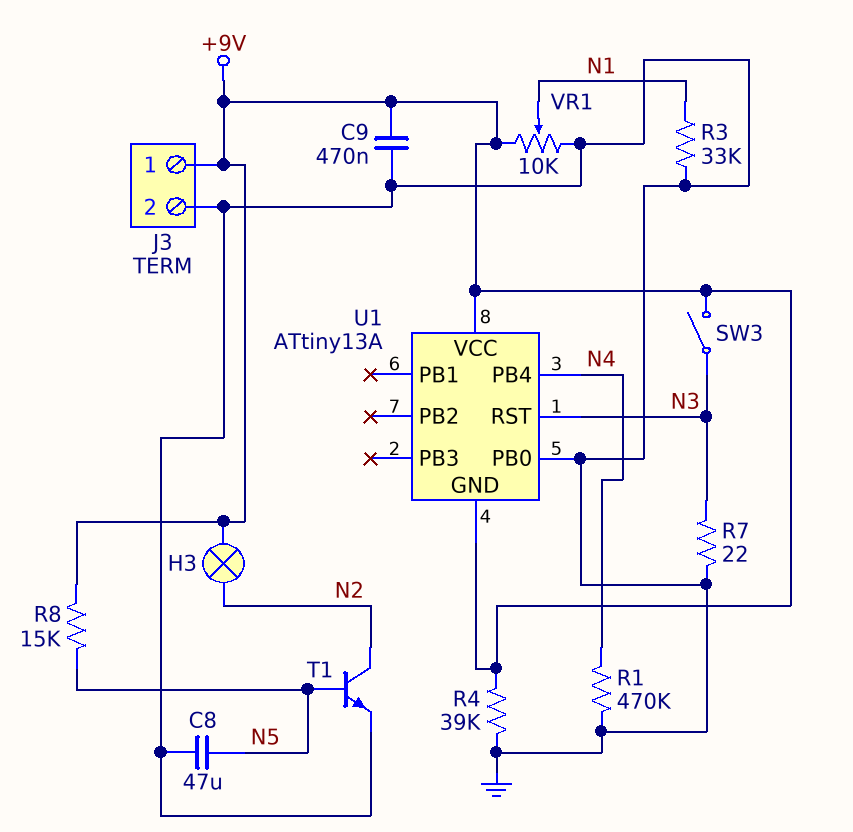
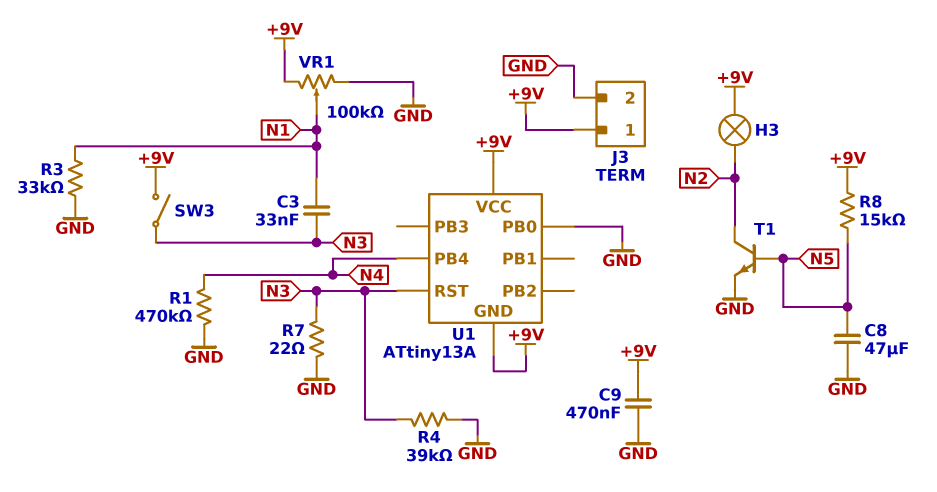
C3: none -> 33nF (N1, N3)
R4: 39k (+9V, GND) -> 39k (GND, N3)
VR1: 10k (+9V, GND, wiper N1) -> 100k (+9V, GND, wiper N1)

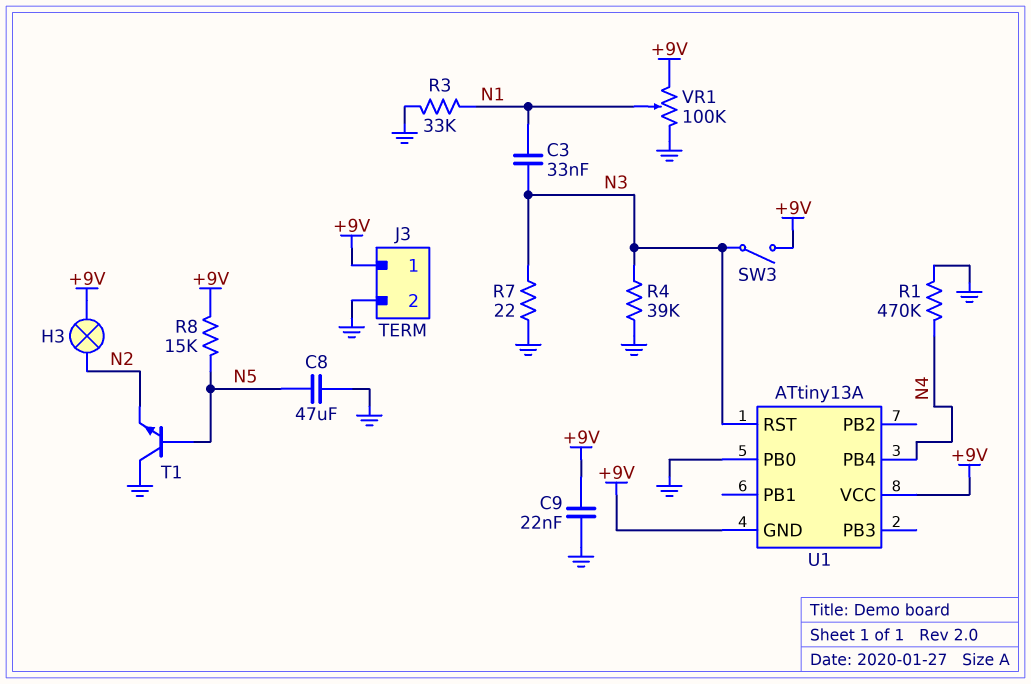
C9: 470nF (+9V, GND) -> 22nF (+9V, GND)
T1: NPN (B N5, C N2, E GND) -> NPN (B N5, C GND, E N2)

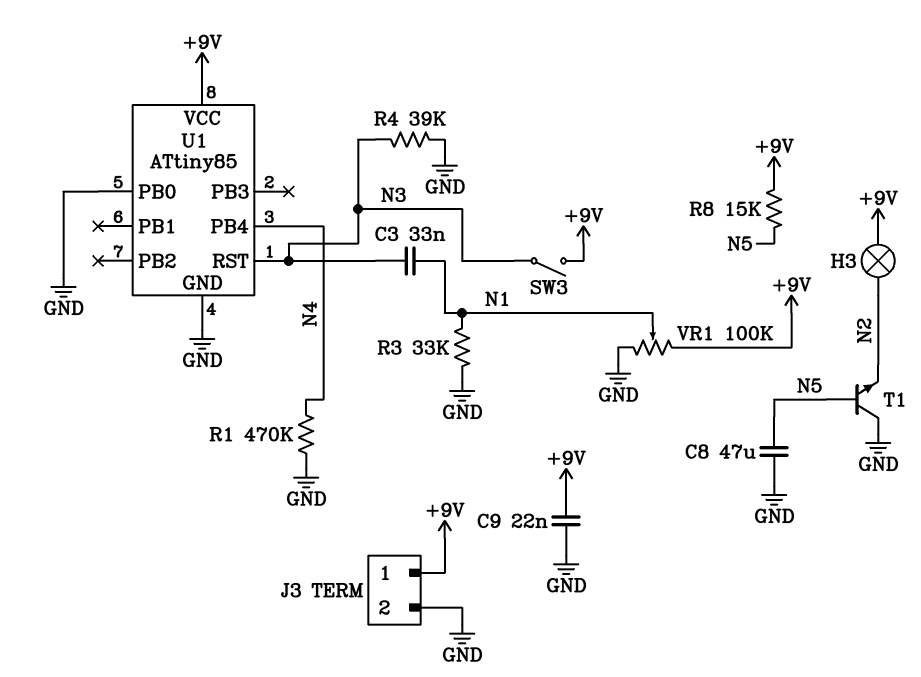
R7: 22 (GND, N3) -> none
U1: ATtiny13A -> ATtiny85
U1 pin GND: +9V -> GND

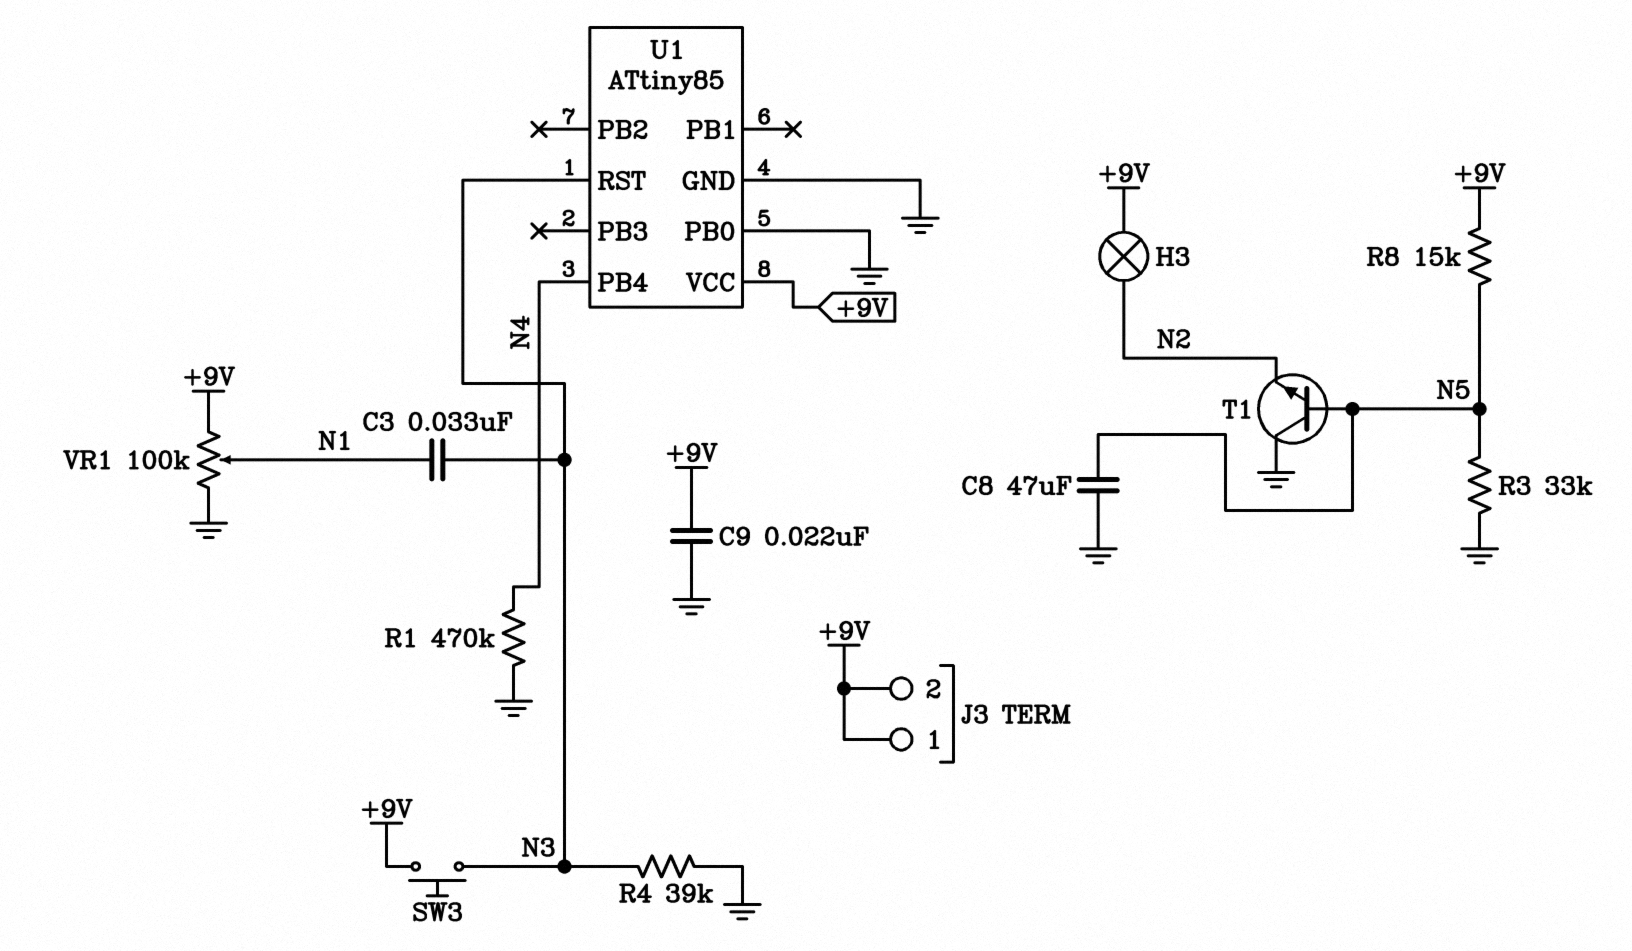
J3 pin 2: GND -> +9V
R3: 33k (GND, N1) -> 33k (GND, N5)
SW3: switch (+9V, N3) -> button (+9V, N3)

